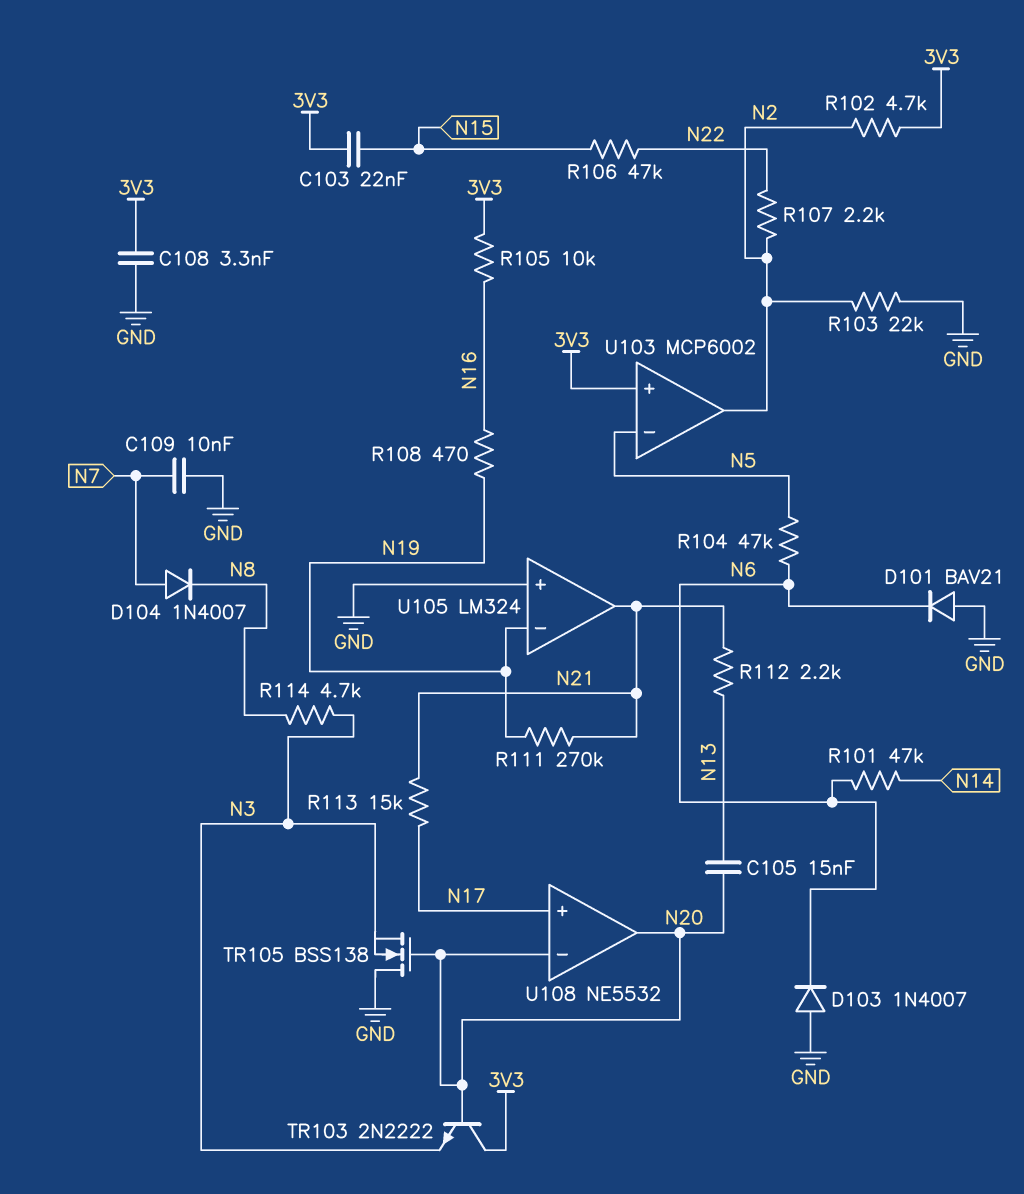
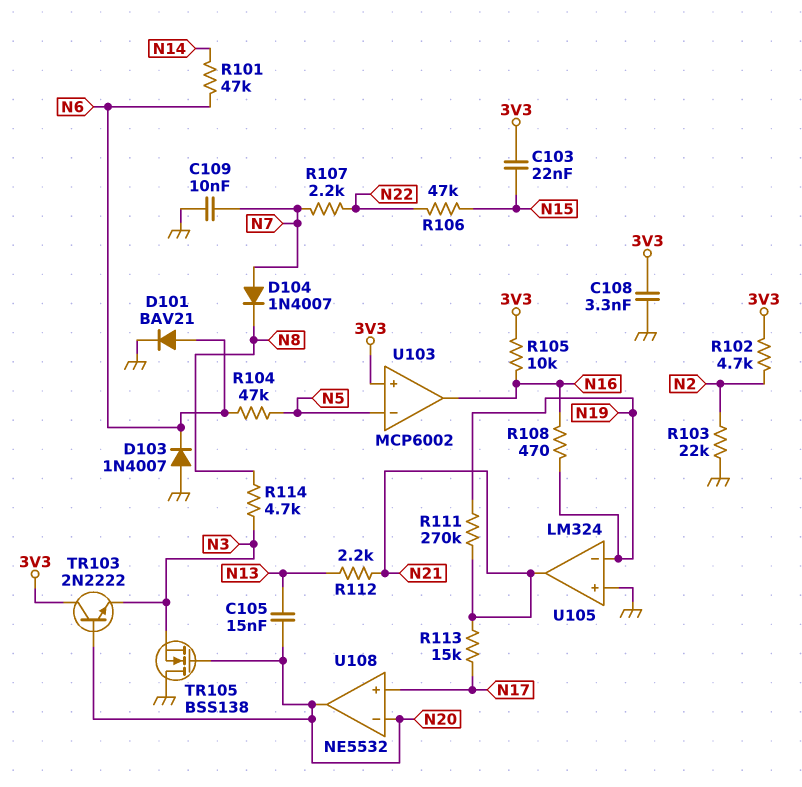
D101: diode BAV21 (A GND, K N6) -> diode BAV21 (A N6, K GND)
R107: 2.2k (N2, N22) -> 2.2k (N7, N22)
U103 pin out: N2 -> N16

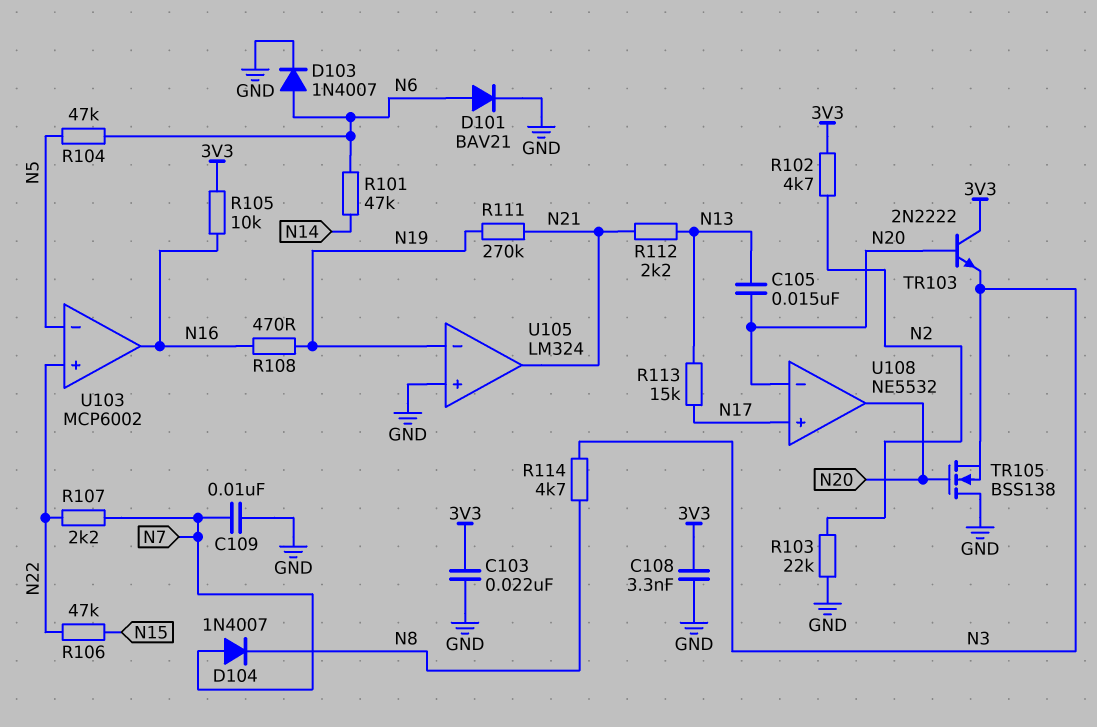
C103: 22nF (3V3, N15) -> 22nF (3V3, GND)
D103: diode 1N4007 (A GND, K N6) -> diode 1N4007 (A N6, K GND)
R113: 15k (N17, N21) -> 15k (N13, N17)
U103 pin in+: 3V3 -> N22

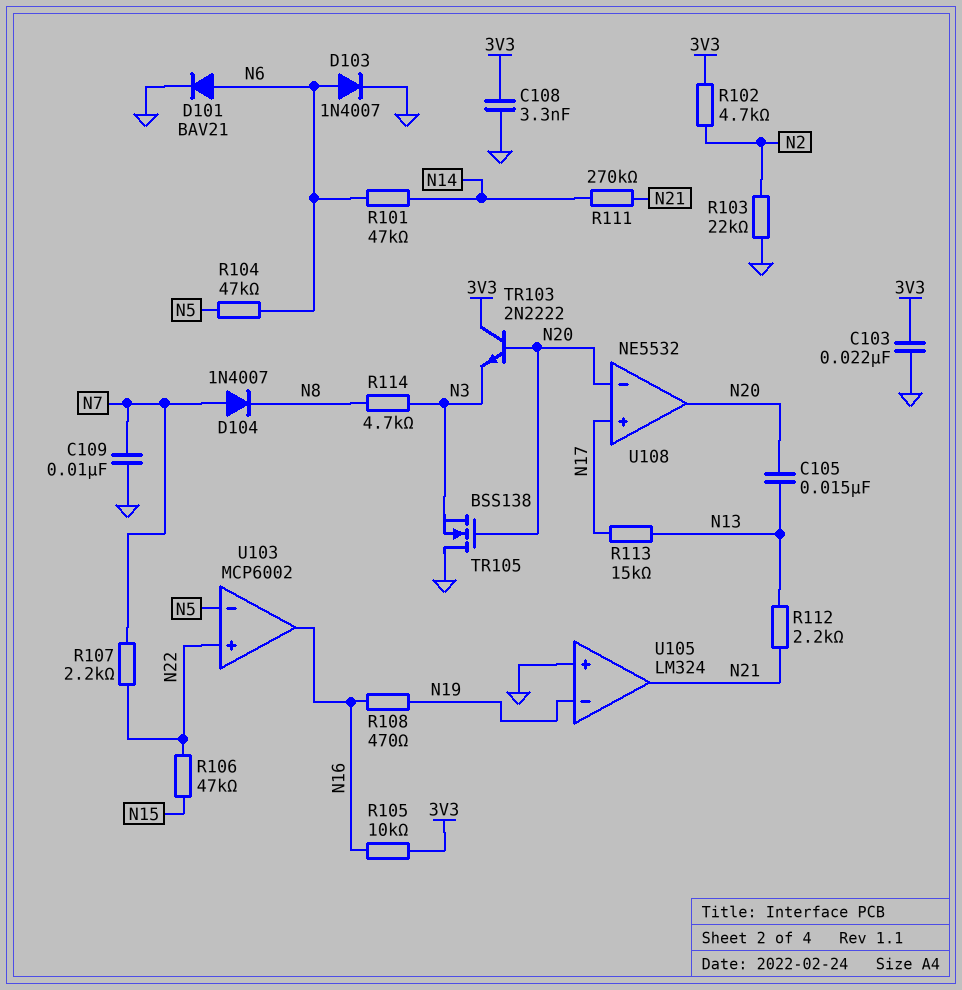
R111: 270k (N19, N21) -> 270k (N14, N21)

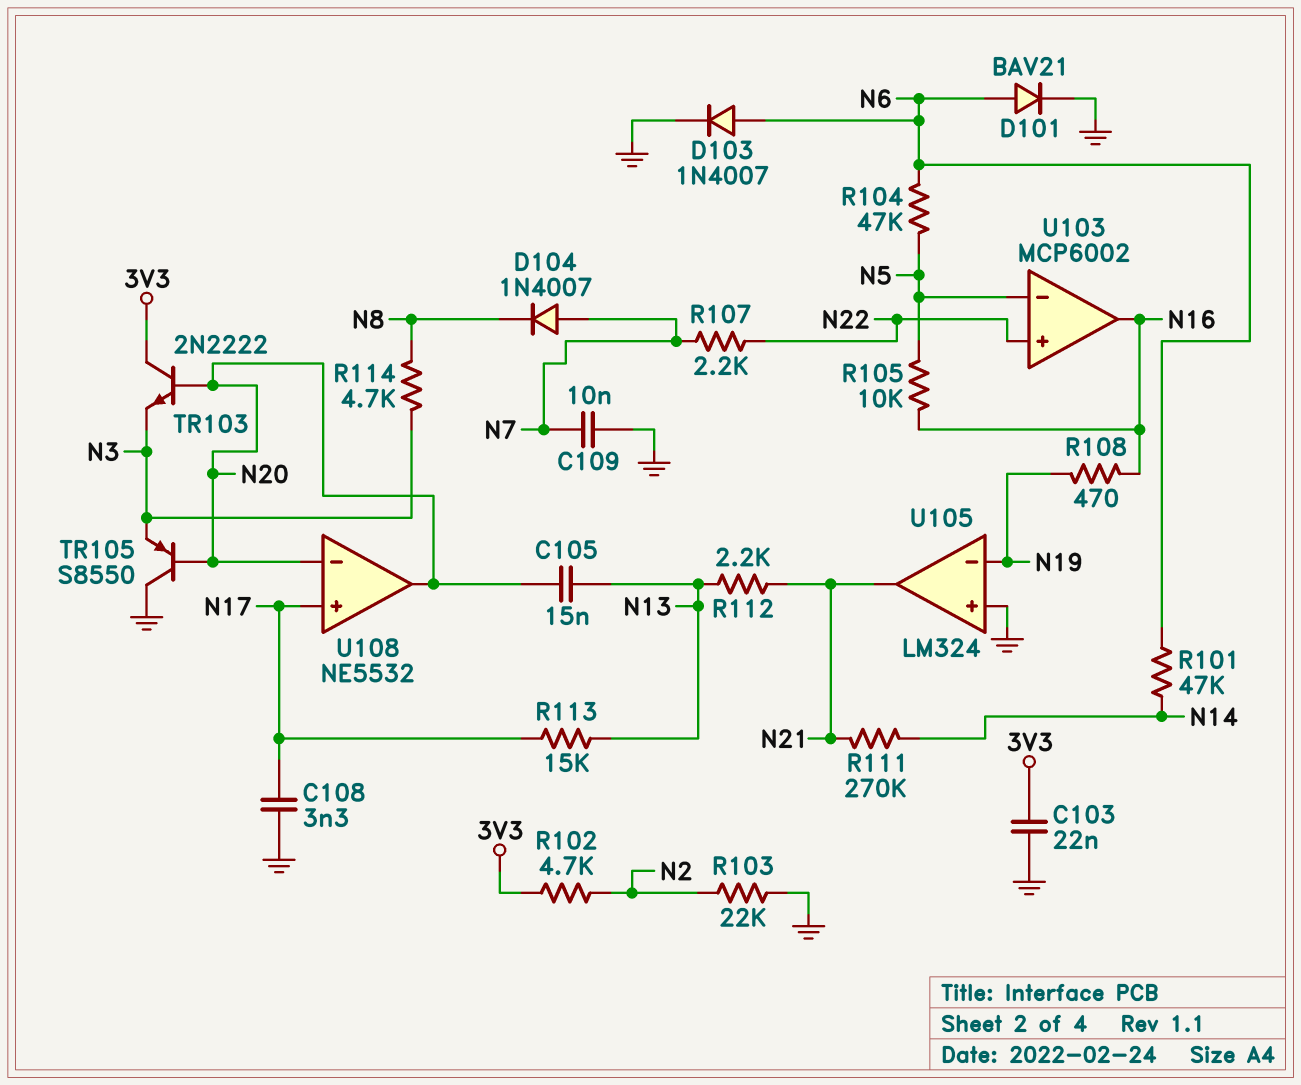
C108: 3.3nF (3V3, GND) -> 3.3nF (GND, N17)
R105: 10k (3V3, N16) -> 10k (N5, N16)
R106: 47k (N15, N22) -> none
TR105: NMOS BSS138 (G N20, D GND, S N3) -> PNP S8550 (B N20, C GND, E N3)

